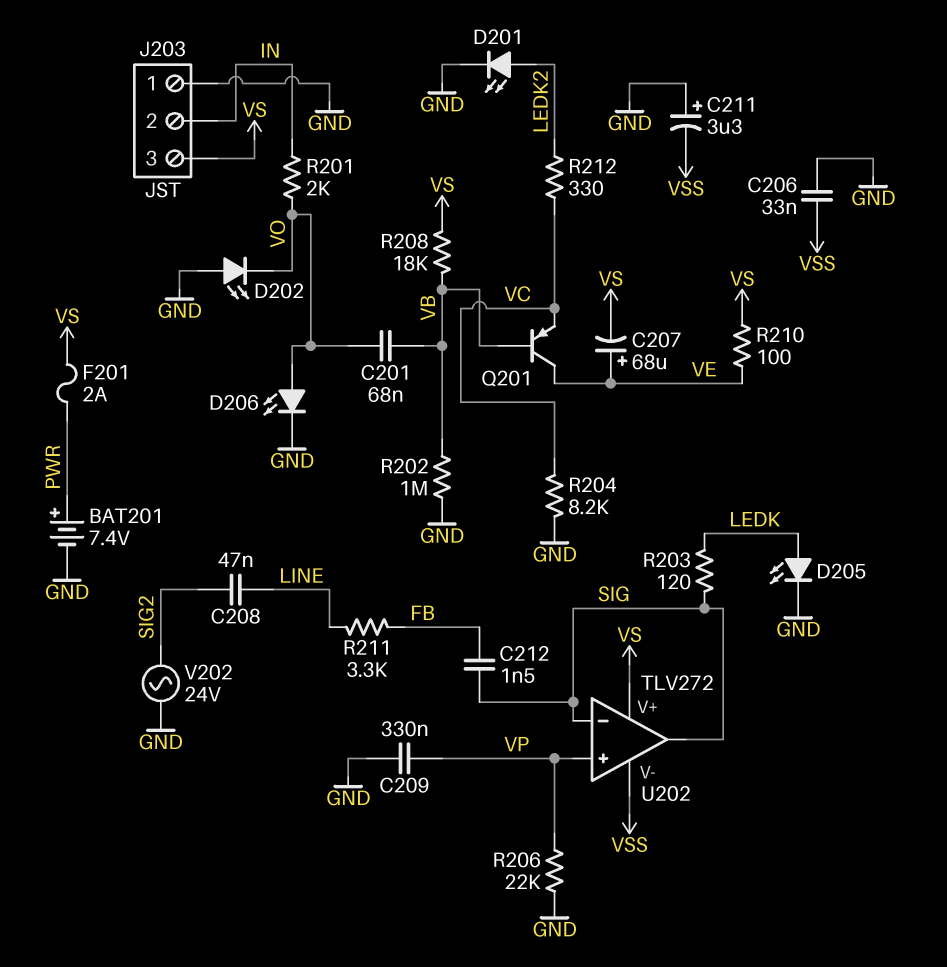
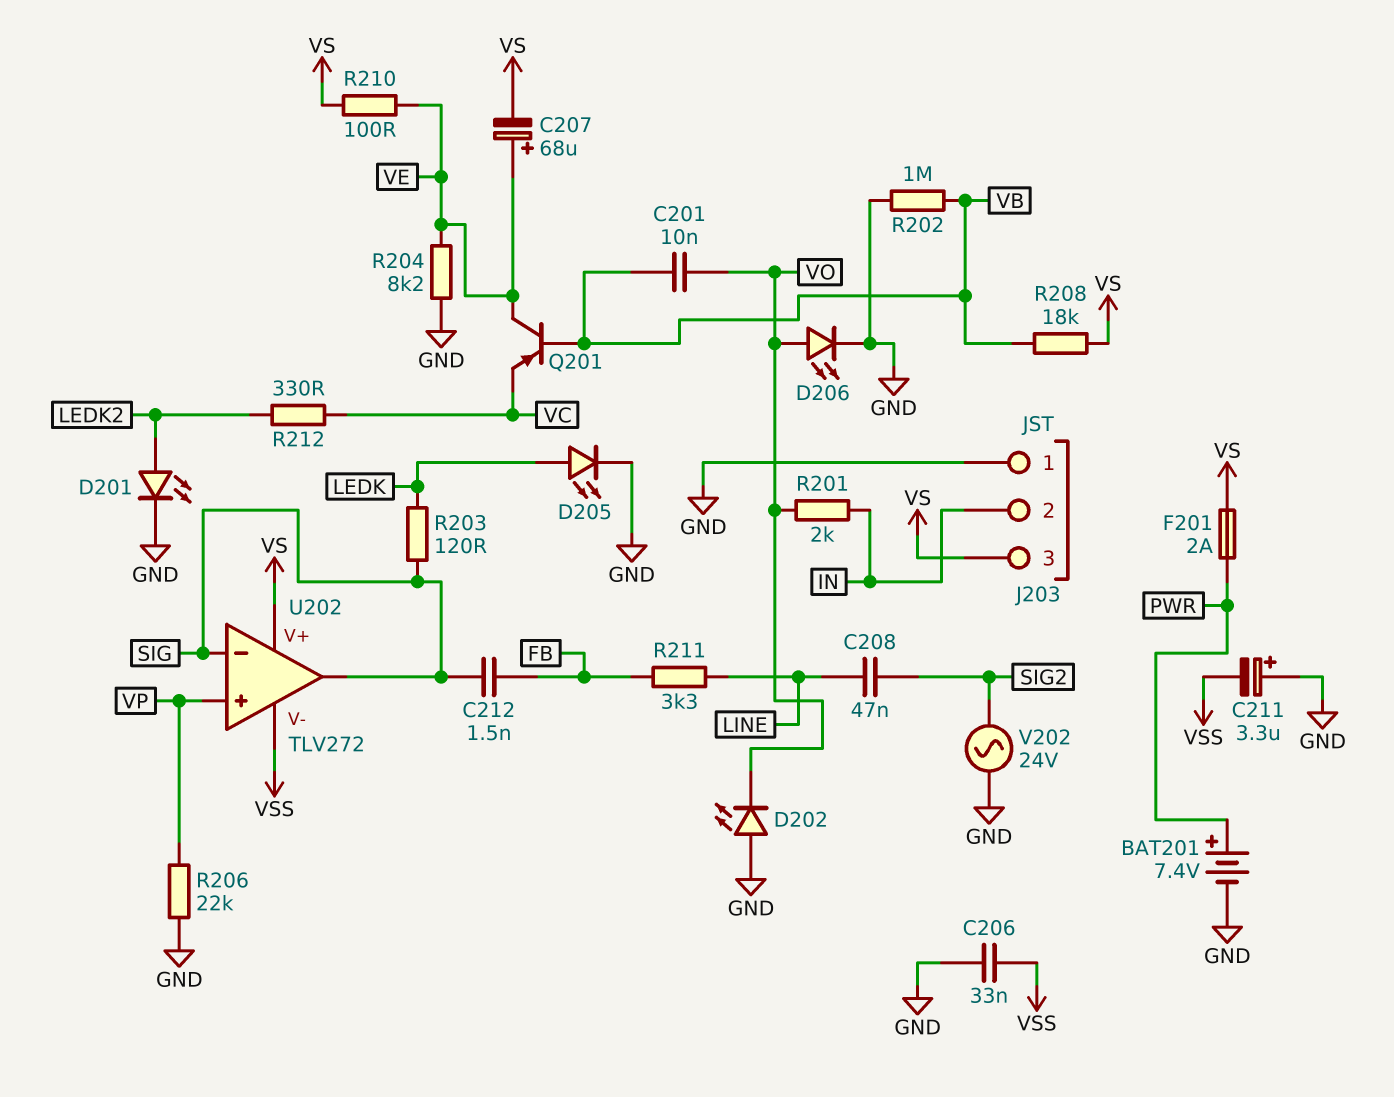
C201: 68nF (VB, VO) -> 10nF (VB, VO)
C209: 330nF (GND, VP) -> none
R204: 8.2k (GND, VC) -> 8.2k (GND, VE)

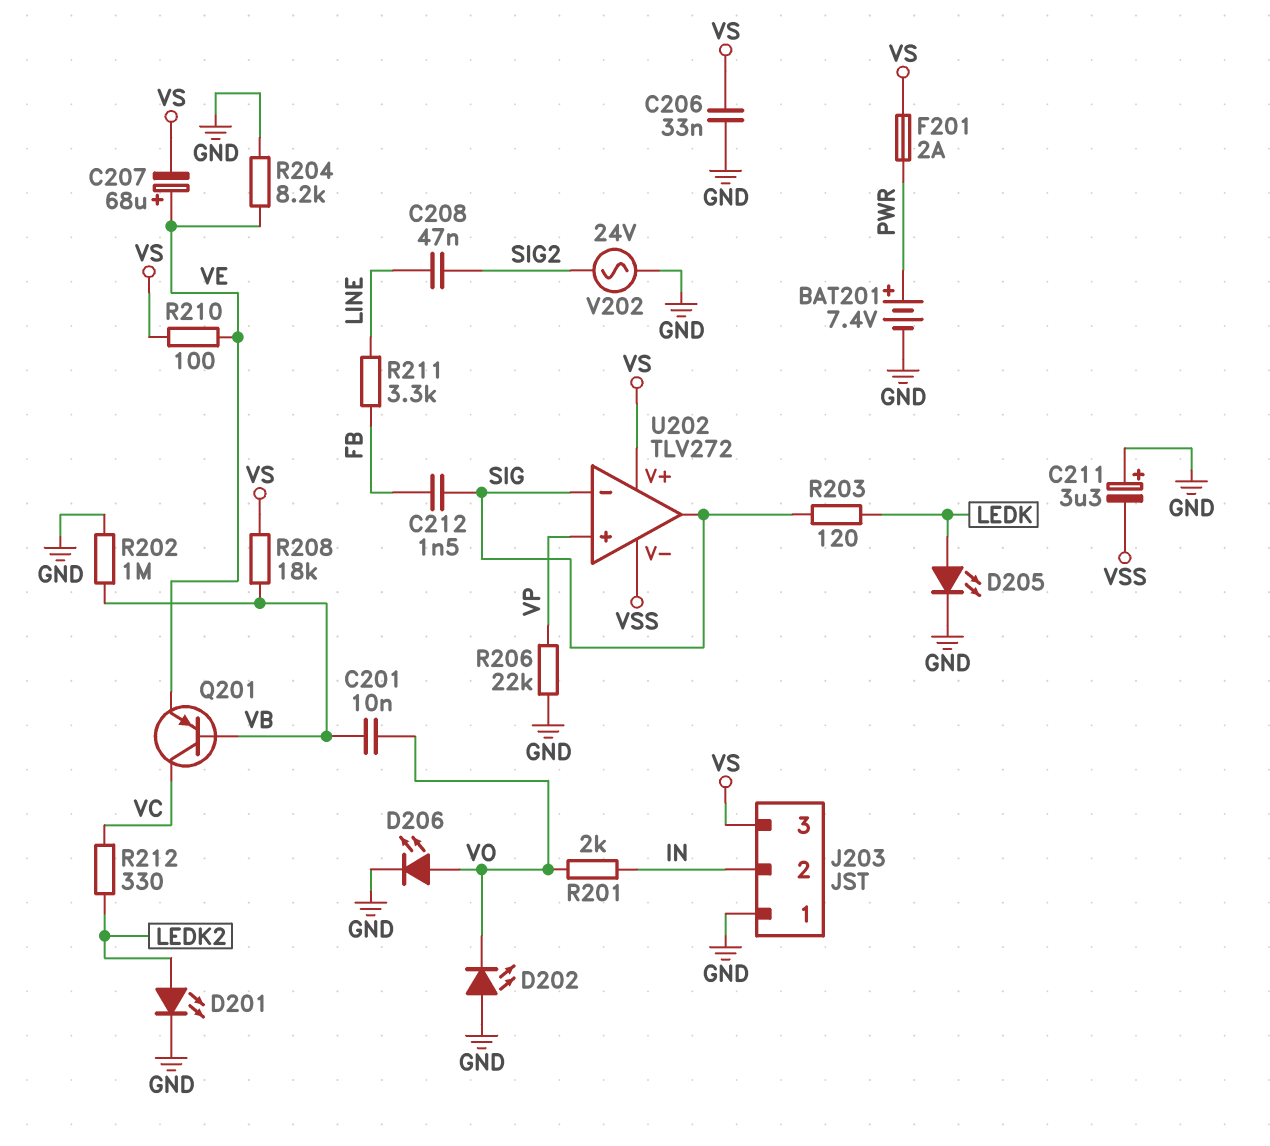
C206: 33nF (GND, VSS) -> 33nF (GND, VS)
Q201: PNP (B VB, C VE, E VC) -> PNP (B VB, C VC, E VE)

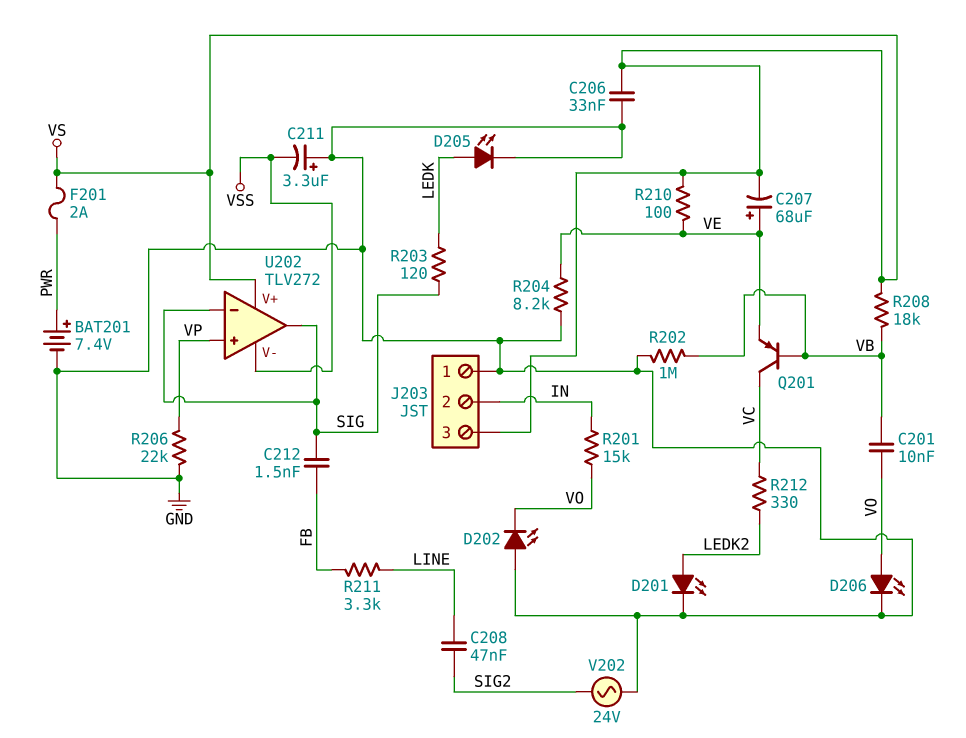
R201: 2k (IN, VO) -> 15k (IN, VO)

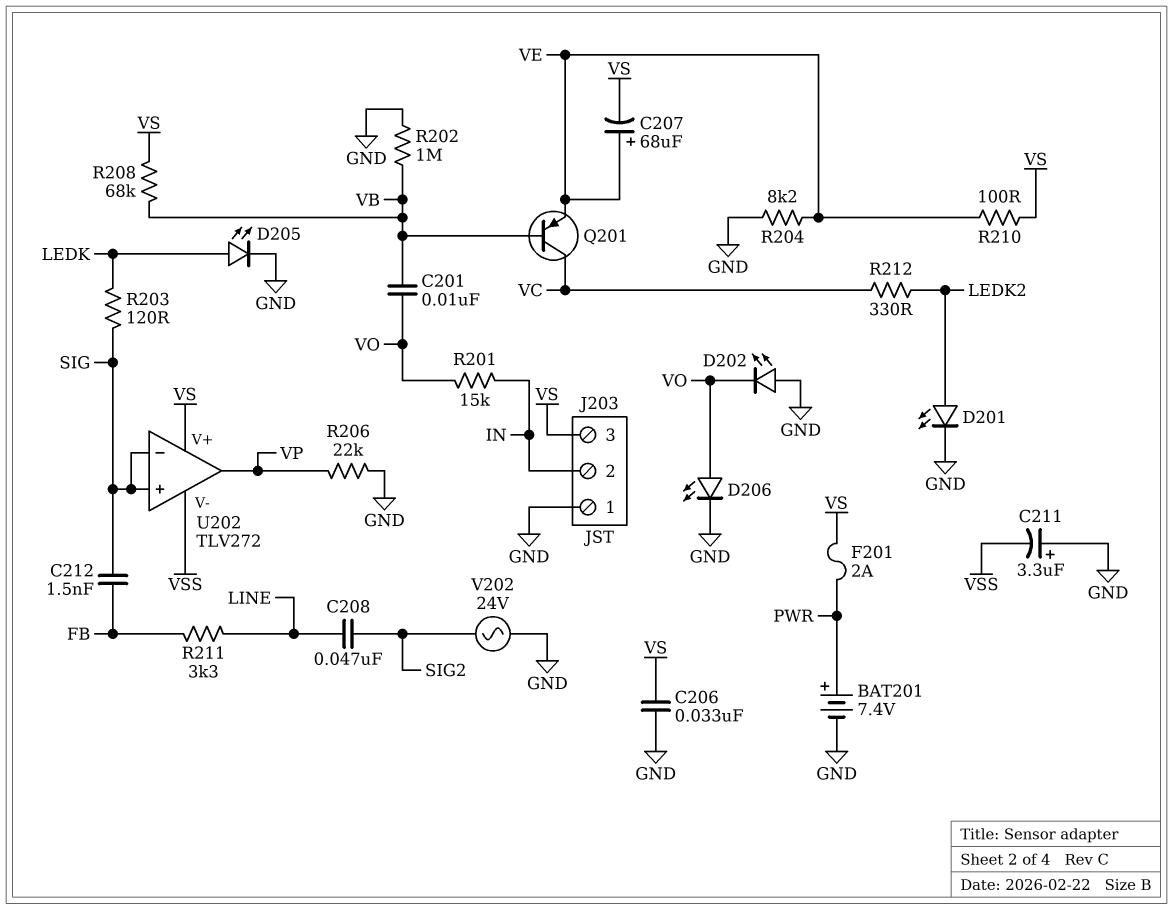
R208: 18k (VB, VS) -> 68k (VB, VS)
U202 pin in+: VP -> SIG
U202 pin out: SIG -> VP

